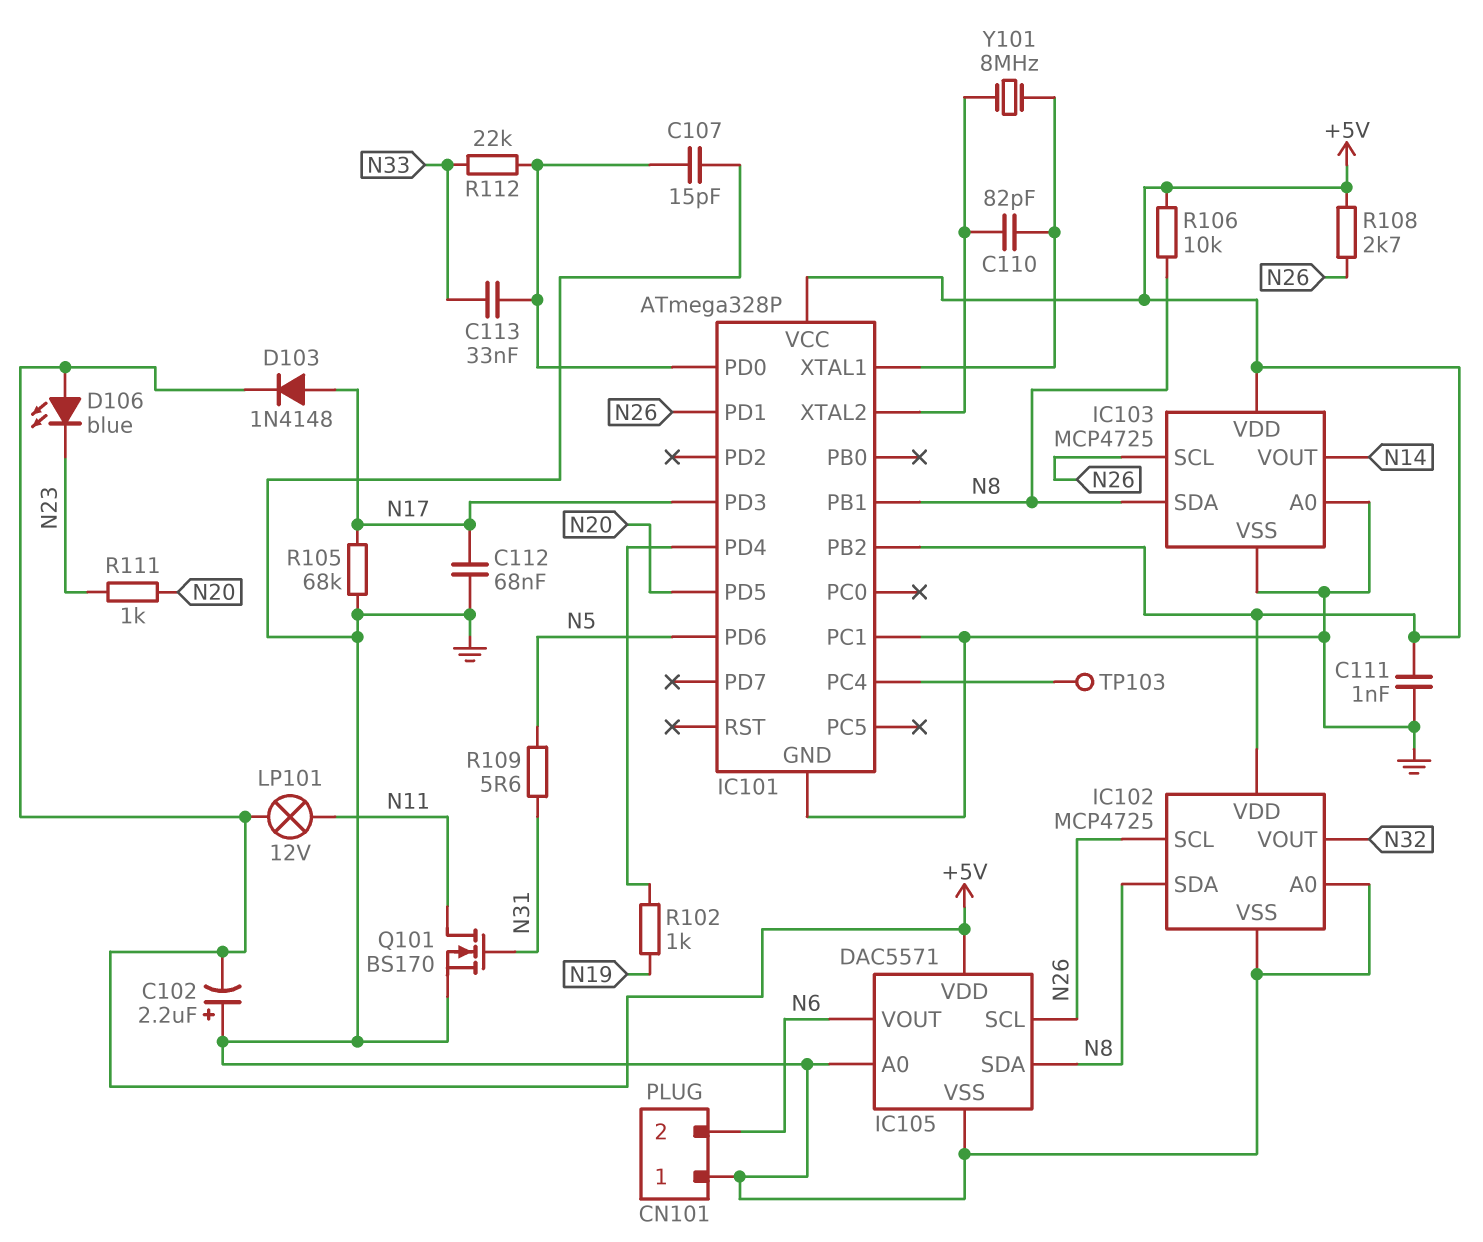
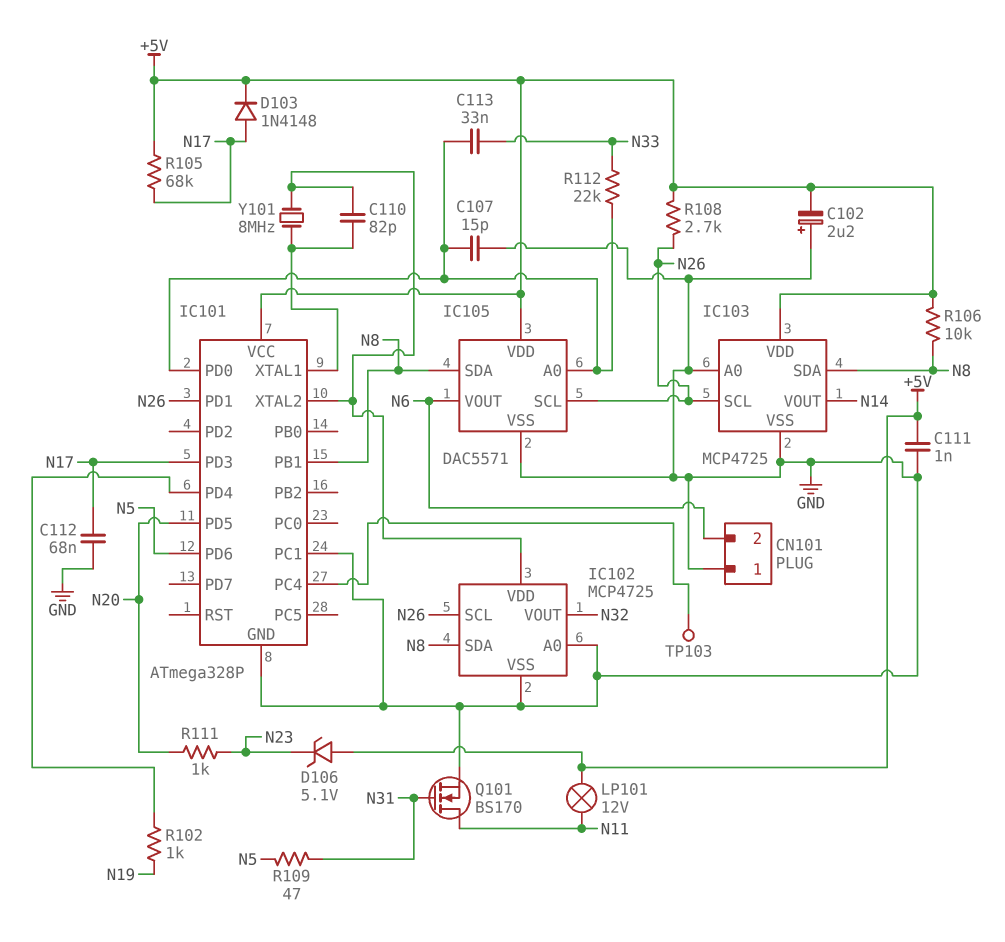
D106: LED blue (A +5V, K N23) -> zener 5.1V (A +5V, K N23)
IC101 pin PB2: +5V -> none
IC102 pin VDD: +5V -> IC101/XTAL2
IC105 pin A0: GND -> IC101/PD0
R105: 68k (GND, N17) -> 68k (+5V, N17)
R109: 5.6 (N5, N31) -> 47 (N5, N31)

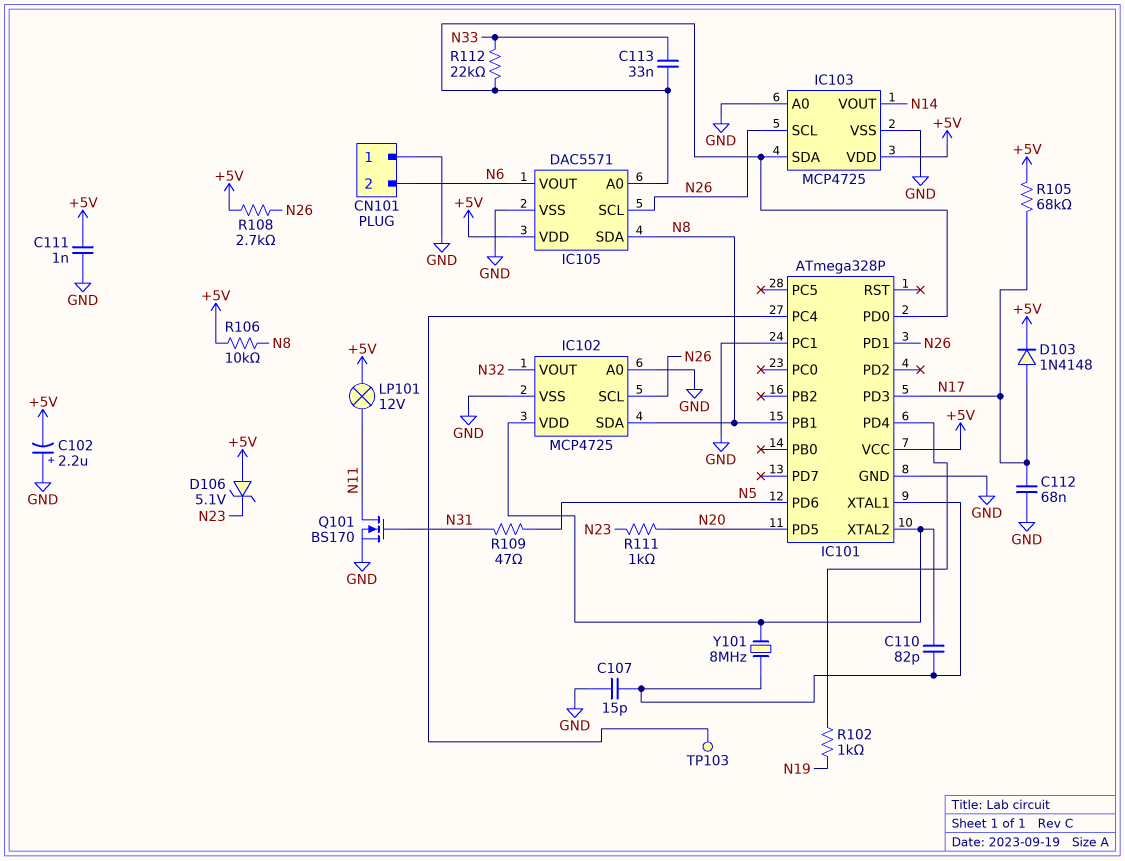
C107: 15pF (GND, IC101/PD0) -> 15pF (GND, IC101/XTAL1)
IC103 pin SDA: N8 -> IC101/PD0

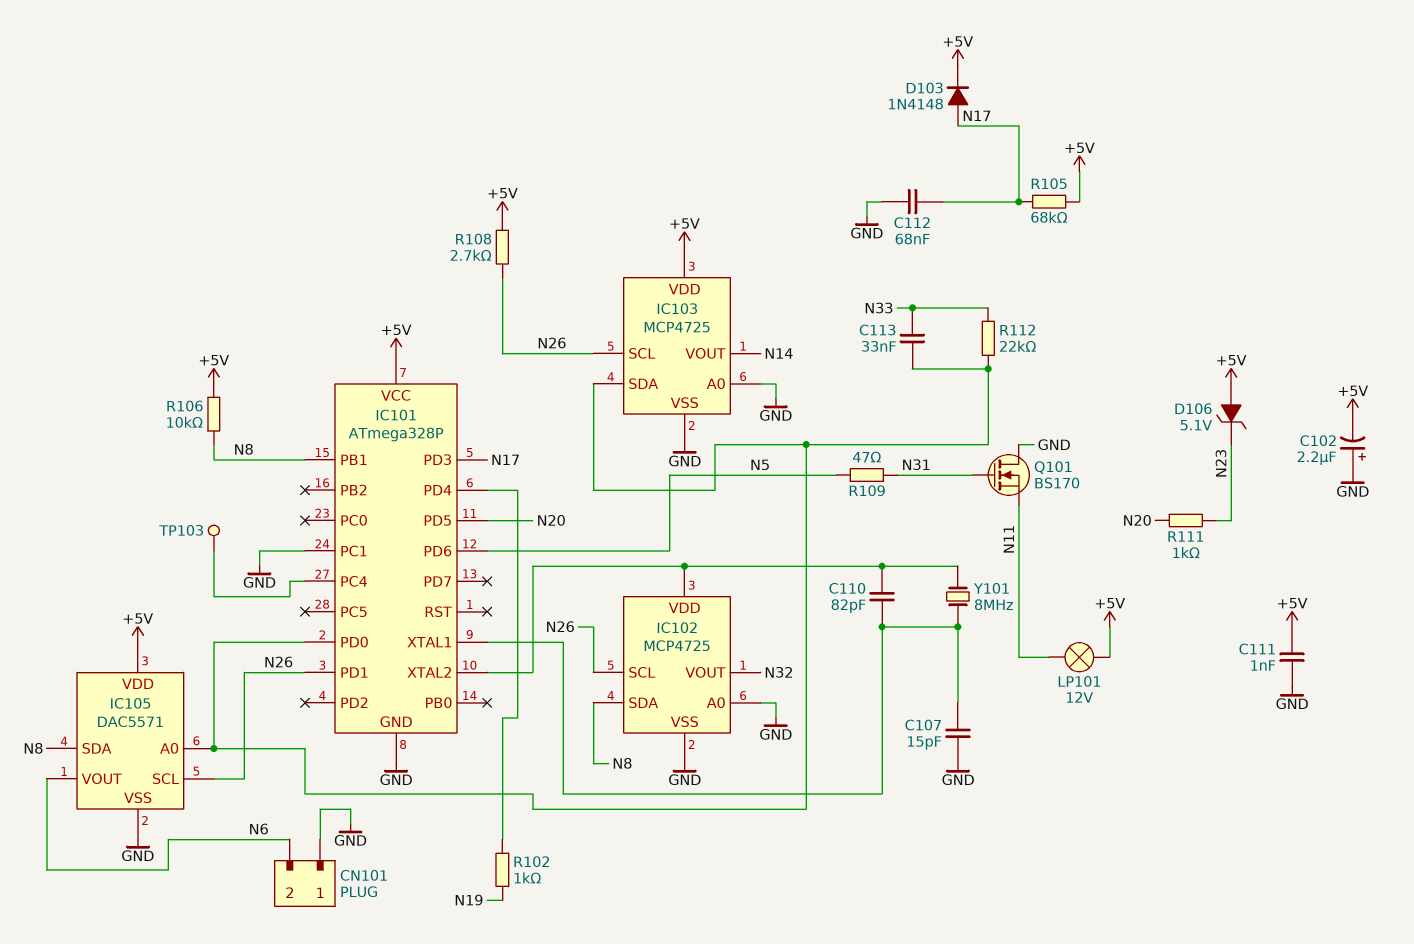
Q101: NMOS BS170 (G N31, D N11, S GND) -> NMOS BS170 (G N31, D GND, S N11)

